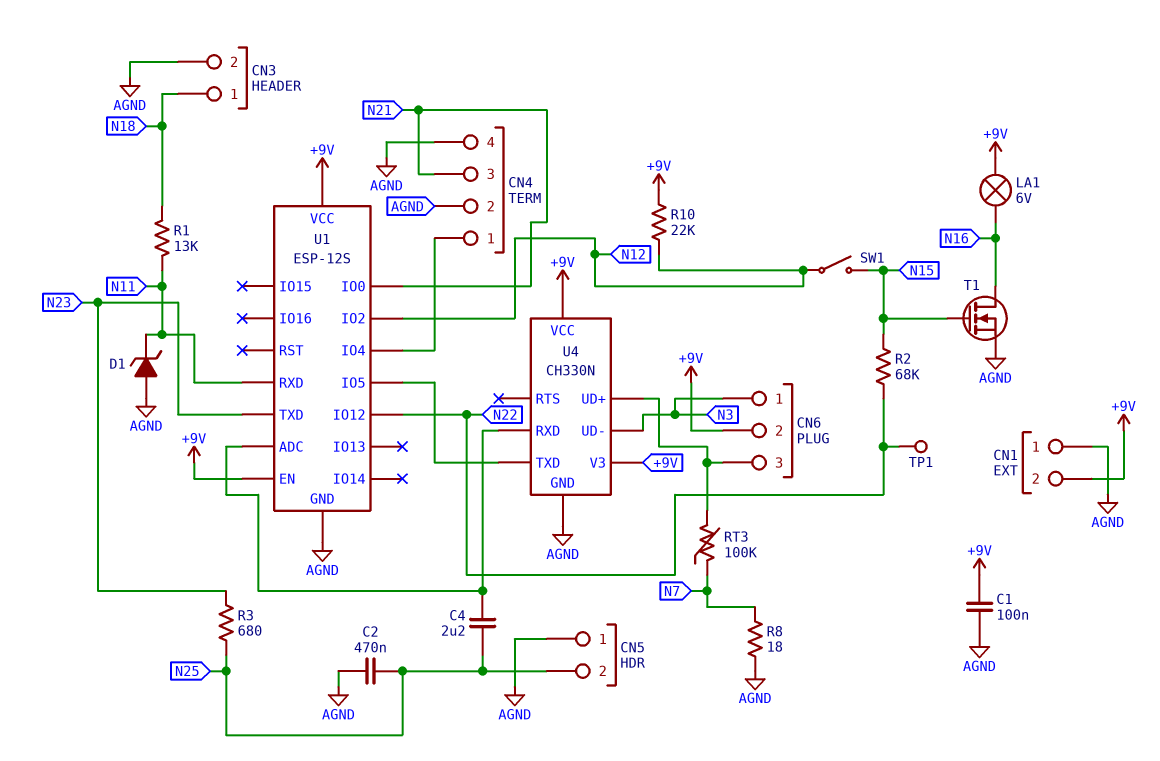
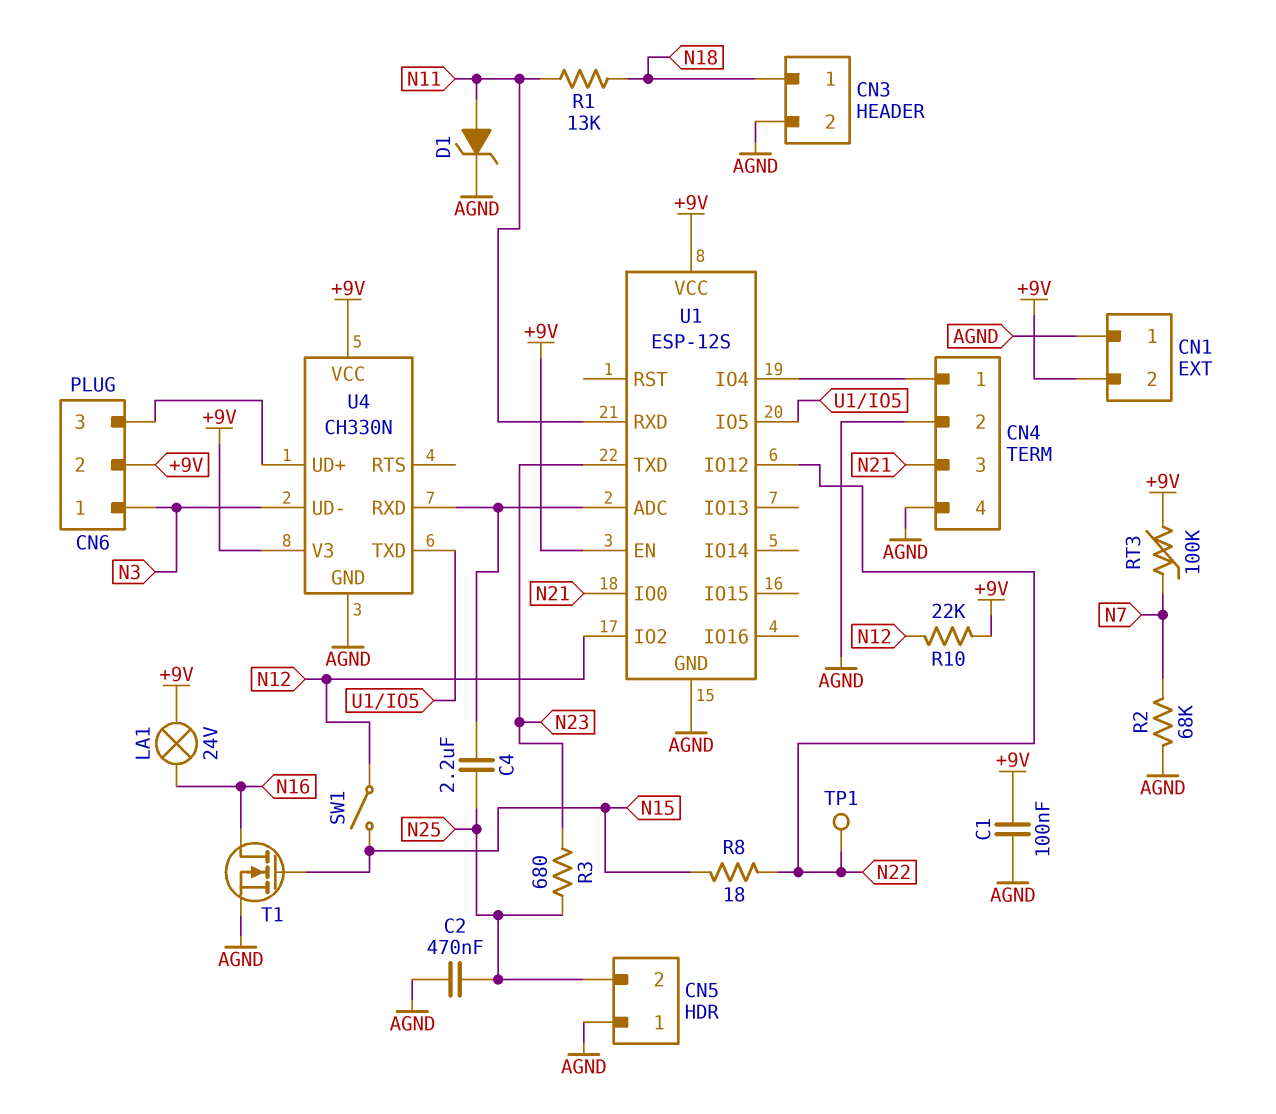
D1: zener (A AGND, K N11) -> zener (A N11, K AGND)
LA1: lamp 6V (+9V, N16) -> lamp 24V (+9V, N16)
R2: 68k (N15, N22) -> 68k (AGND, N7)
R8: 18 (AGND, N7) -> 18 (N15, N22)
RT3: 100k (CN6/3, N7) -> 100k (+9V, N7)

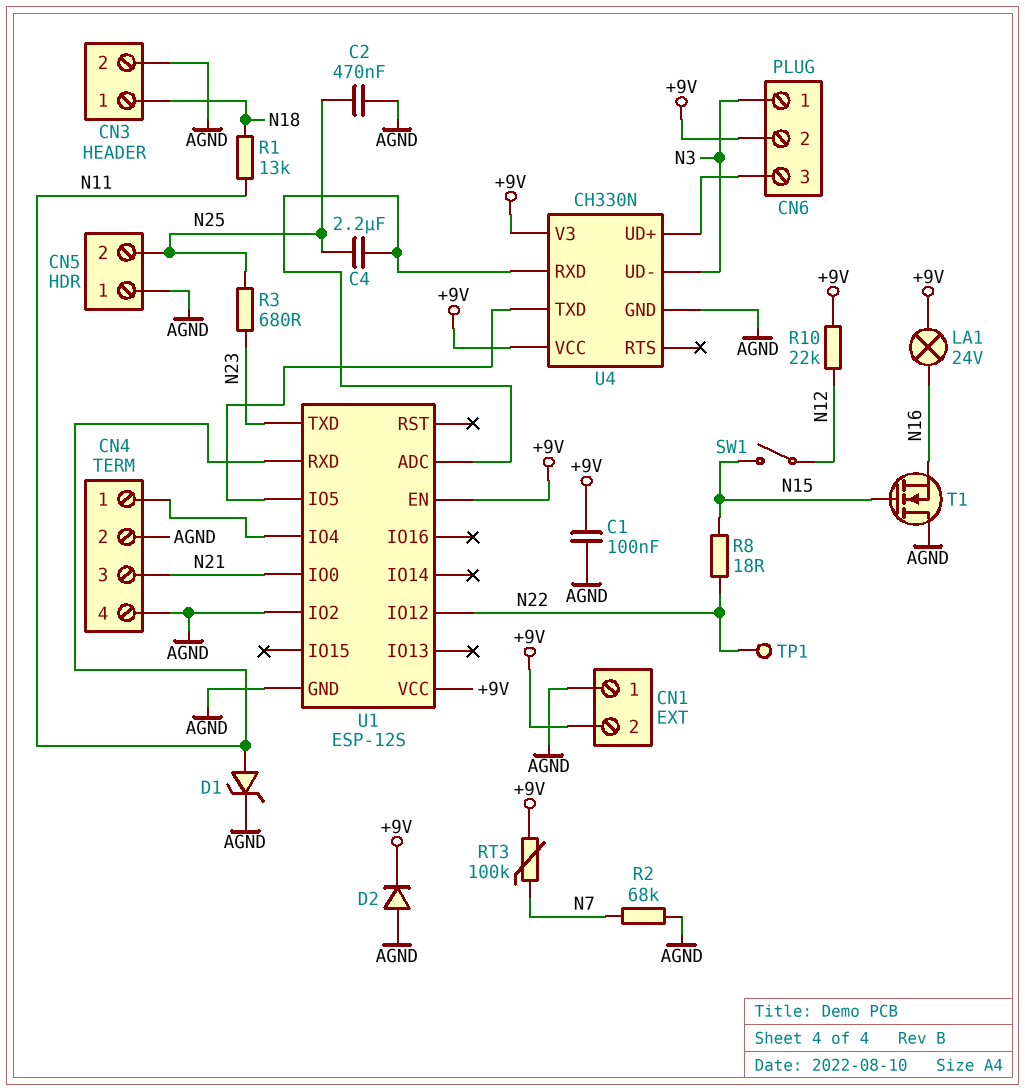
D2: none -> diode (A AGND, K +9V)
T1: NMOS (G N15, D N16, S AGND) -> NMOS (G N15, D AGND, S N16)
U1 pin IO2: N12 -> AGND

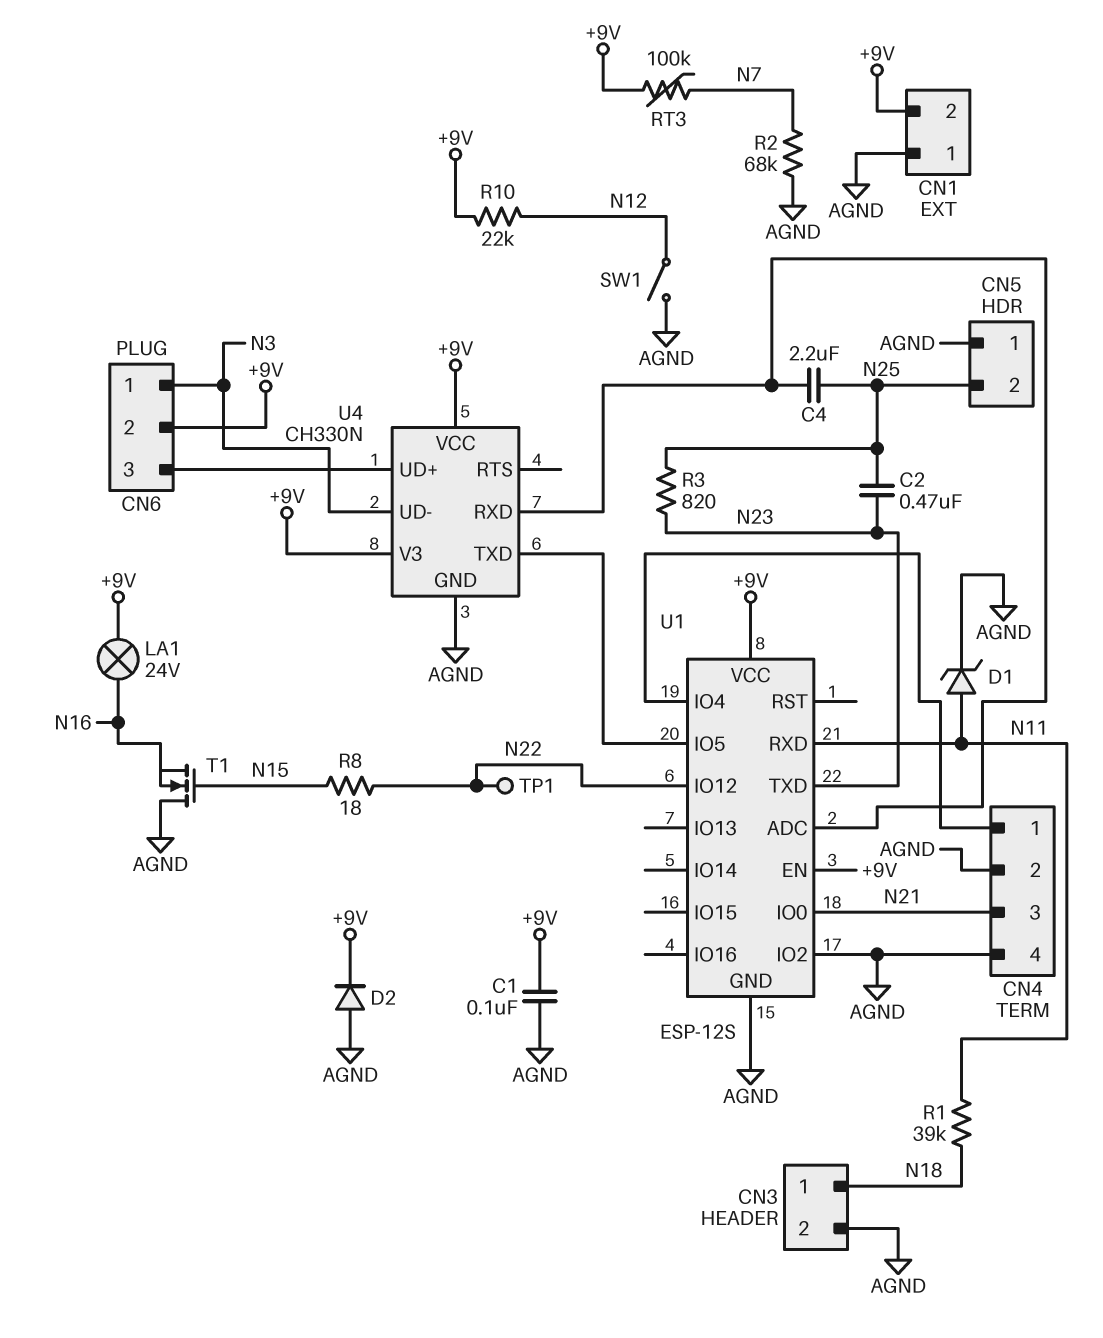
C2: 470nF (AGND, N25) -> 470nF (N23, N25)
R1: 13k (N11, N18) -> 39k (N11, N18)
R3: 680 (N23, N25) -> 820 (N23, N25)
SW1: switch (N12, N15) -> switch (AGND, N12)

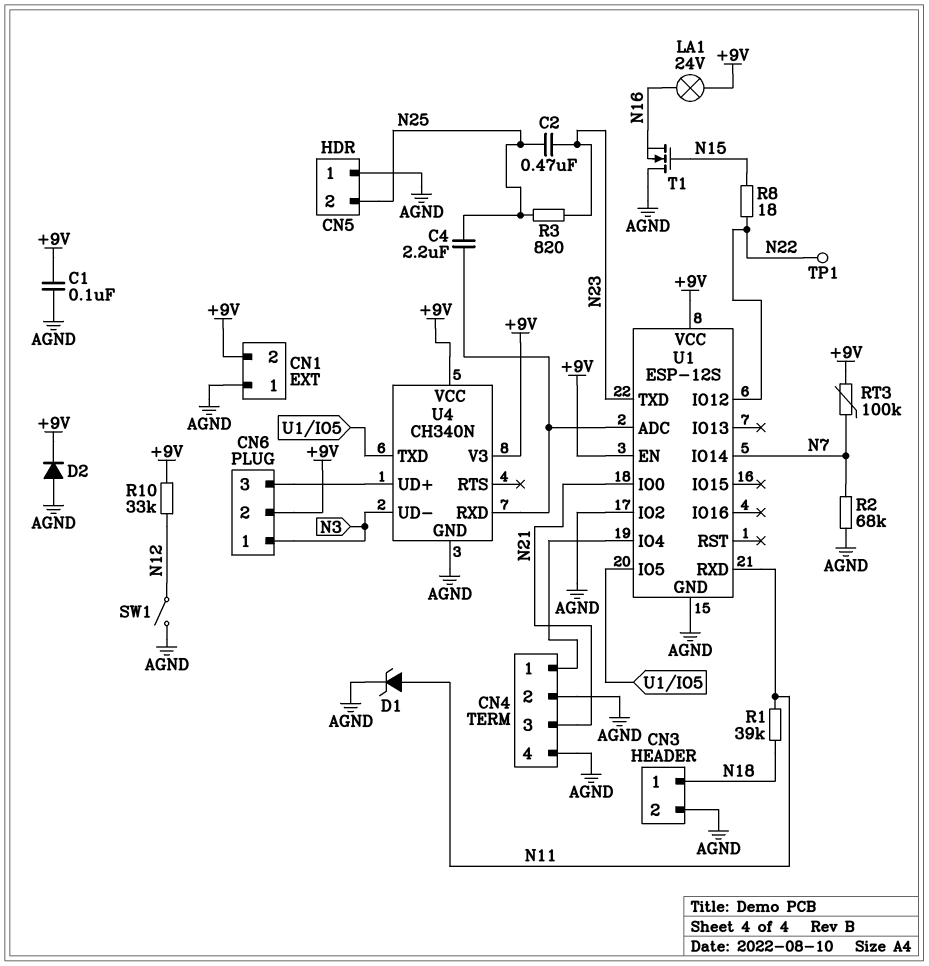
R10: 22k (+9V, N12) -> 33k (+9V, N12)
U1 pin IO14: none -> N7
U4: CH330N -> CH340N

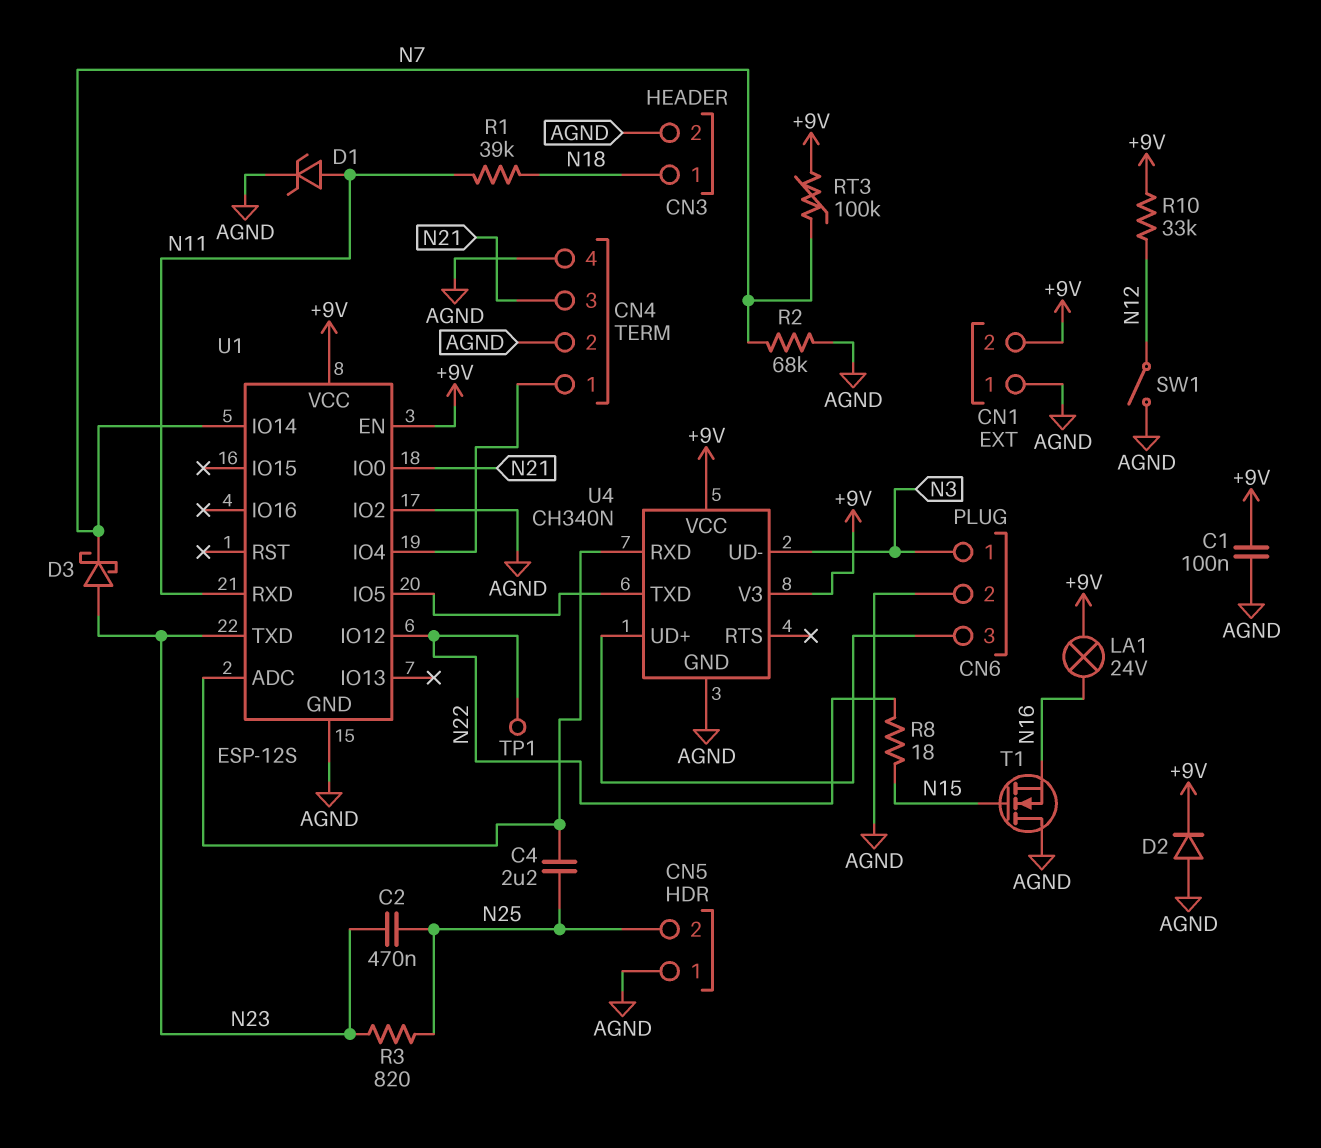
CN6 pin 2: +9V -> AGND
D3: none -> schottky (A N23, K N7)

